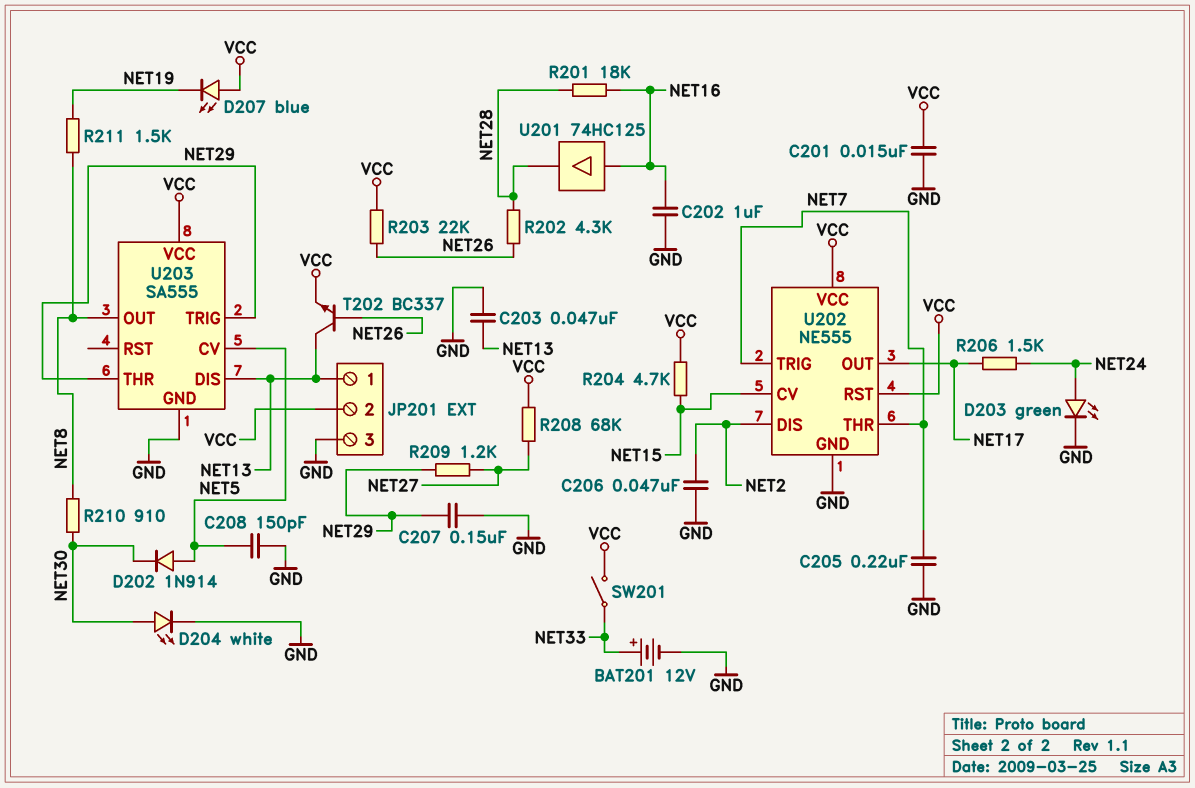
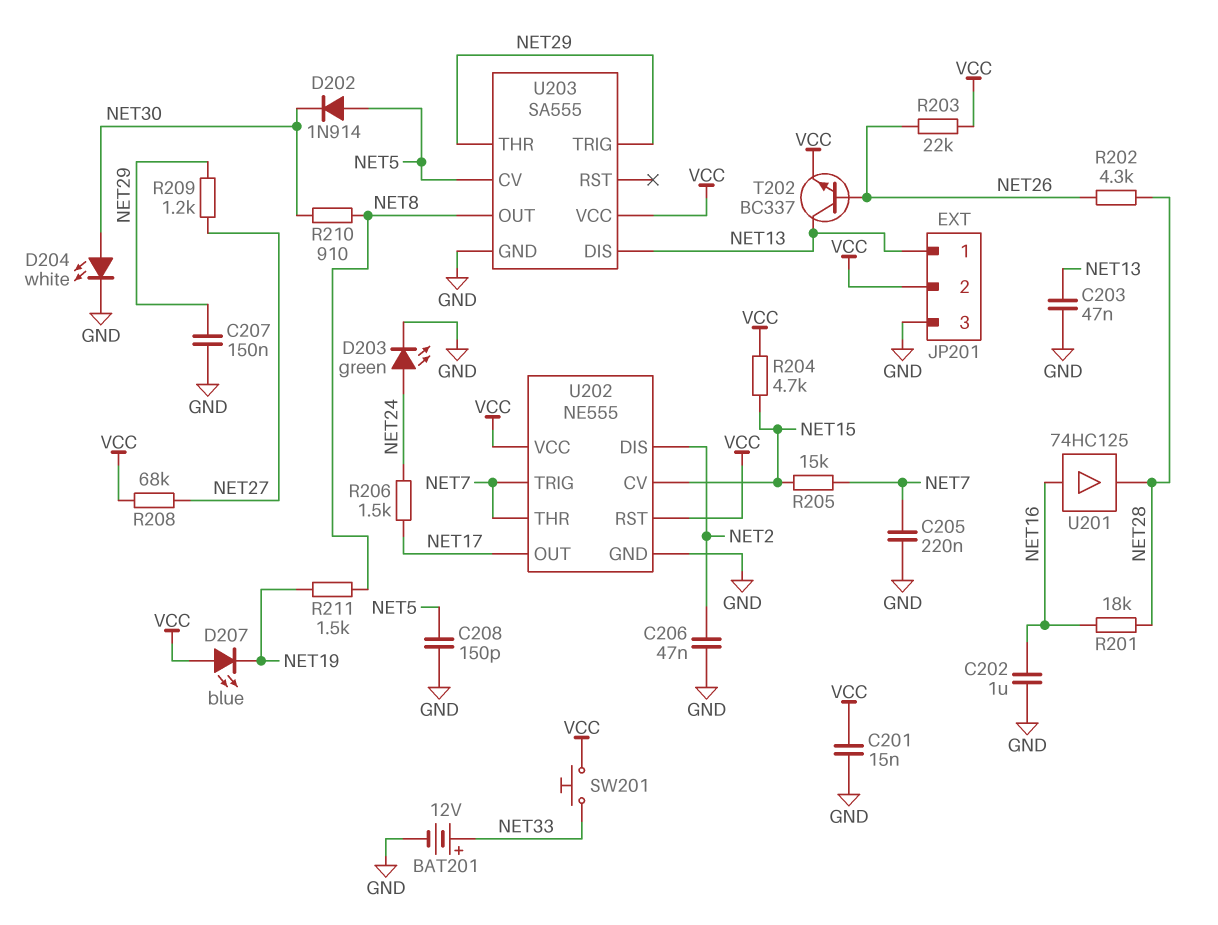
R205: none -> 15k (NET7, NET15)
SW201: switch (NET33, VCC) -> button (NET33, VCC)

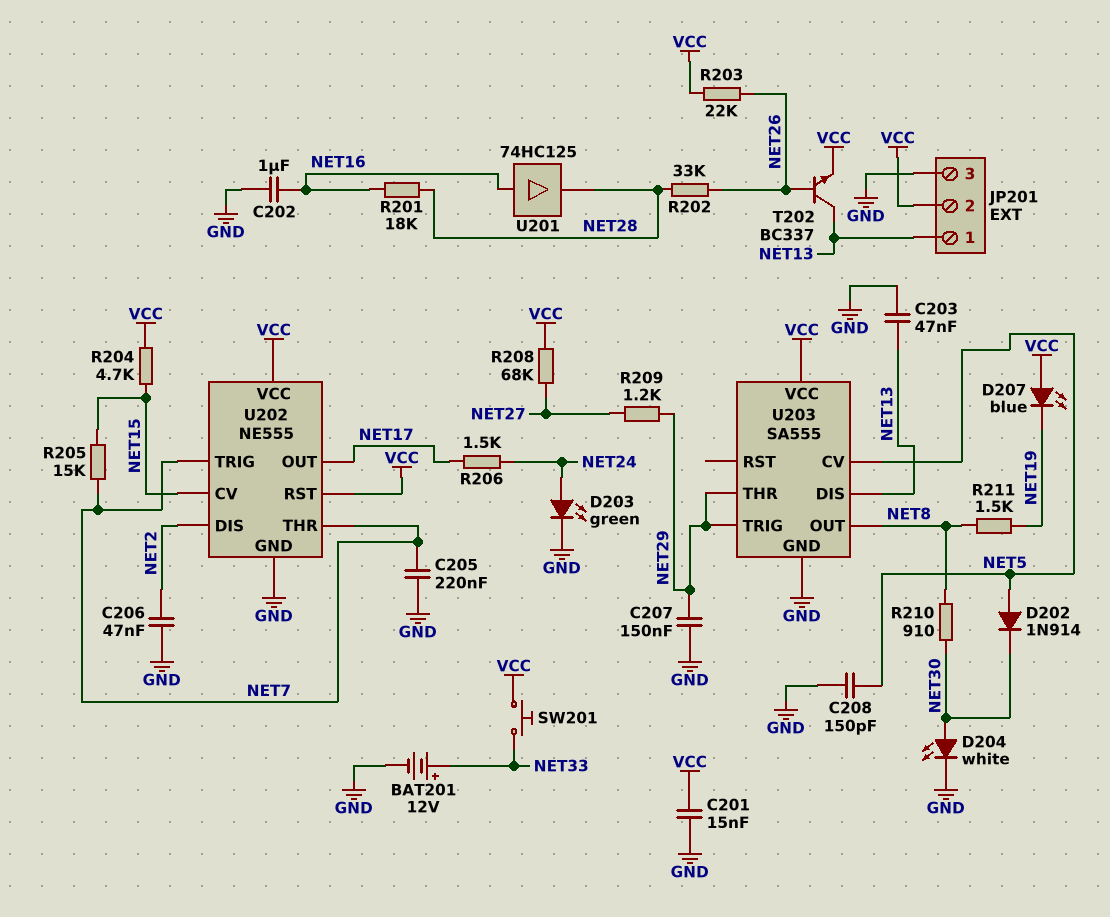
R202: 4.3k (NET26, NET28) -> 33k (NET26, NET28)

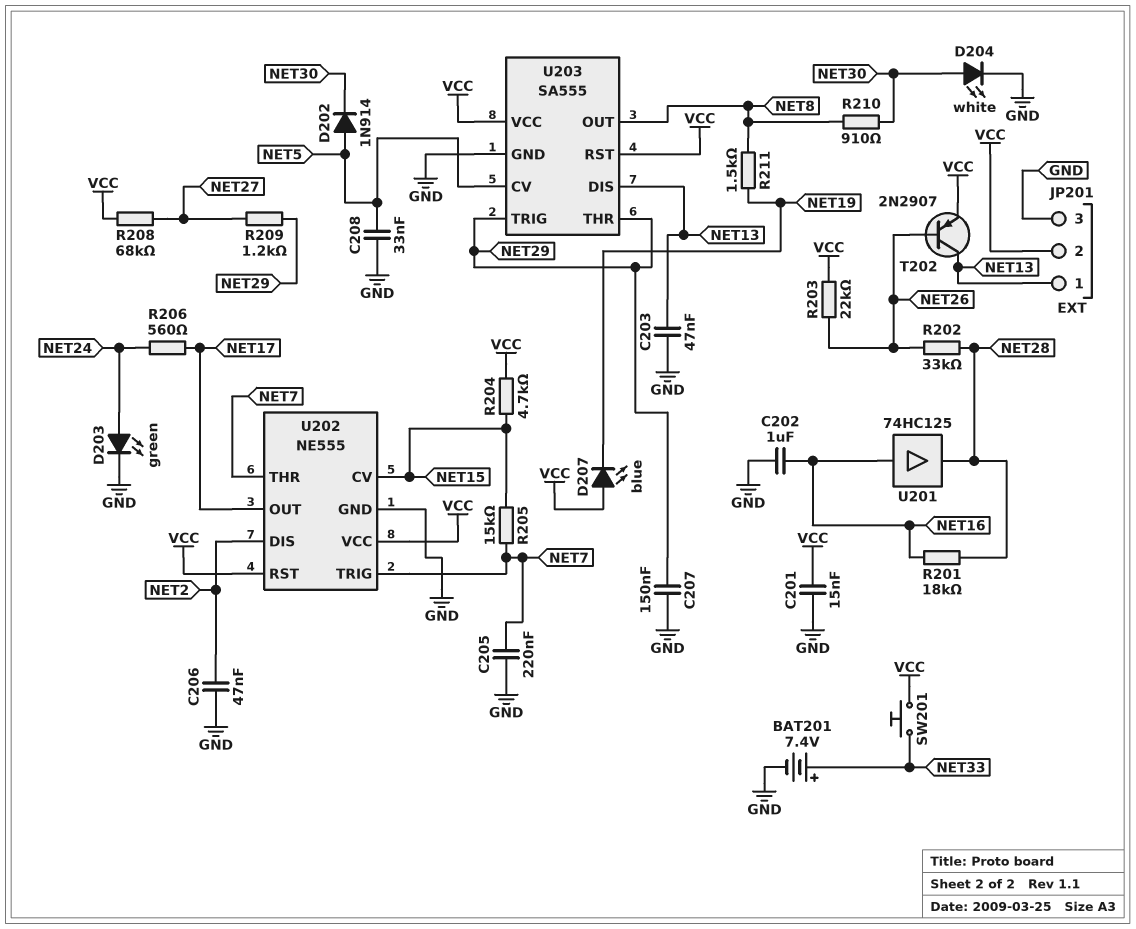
BAT201: 12V (plus NET33, minus GND) -> 7.4V (plus NET33, minus GND)
C208: 150pF (GND, NET5) -> 33nF (GND, NET5)
R206: 1.5k (NET17, NET24) -> 560 (NET17, NET24)
T202: NPN BC337 (B NET26, C NET13, E VCC) -> PNP 2N2907 (B NET26, C NET13, E VCC)
U203 pin RST: none -> VCC

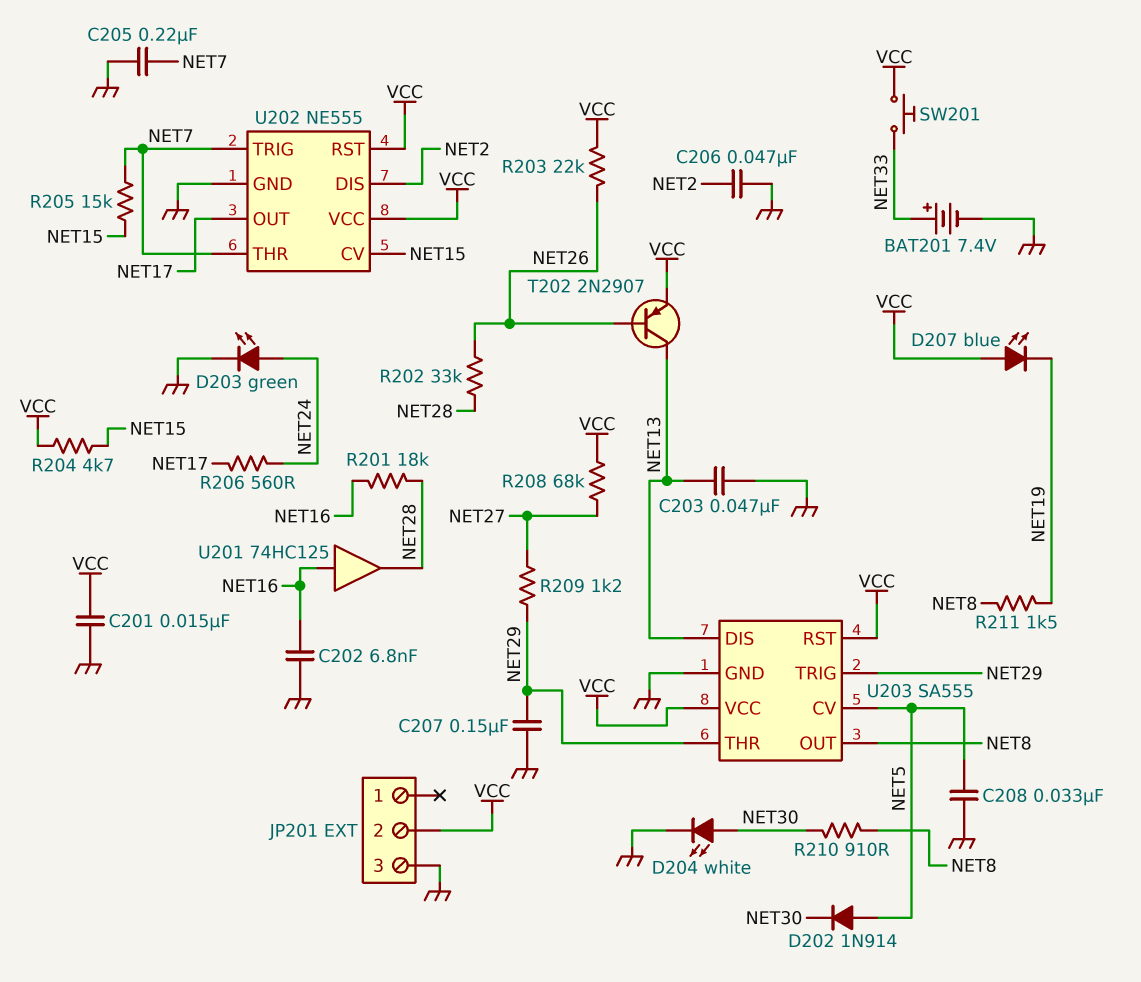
C202: 1uF (GND, NET16) -> 6.8nF (GND, NET16)
JP201 pin 1: NET13 -> none

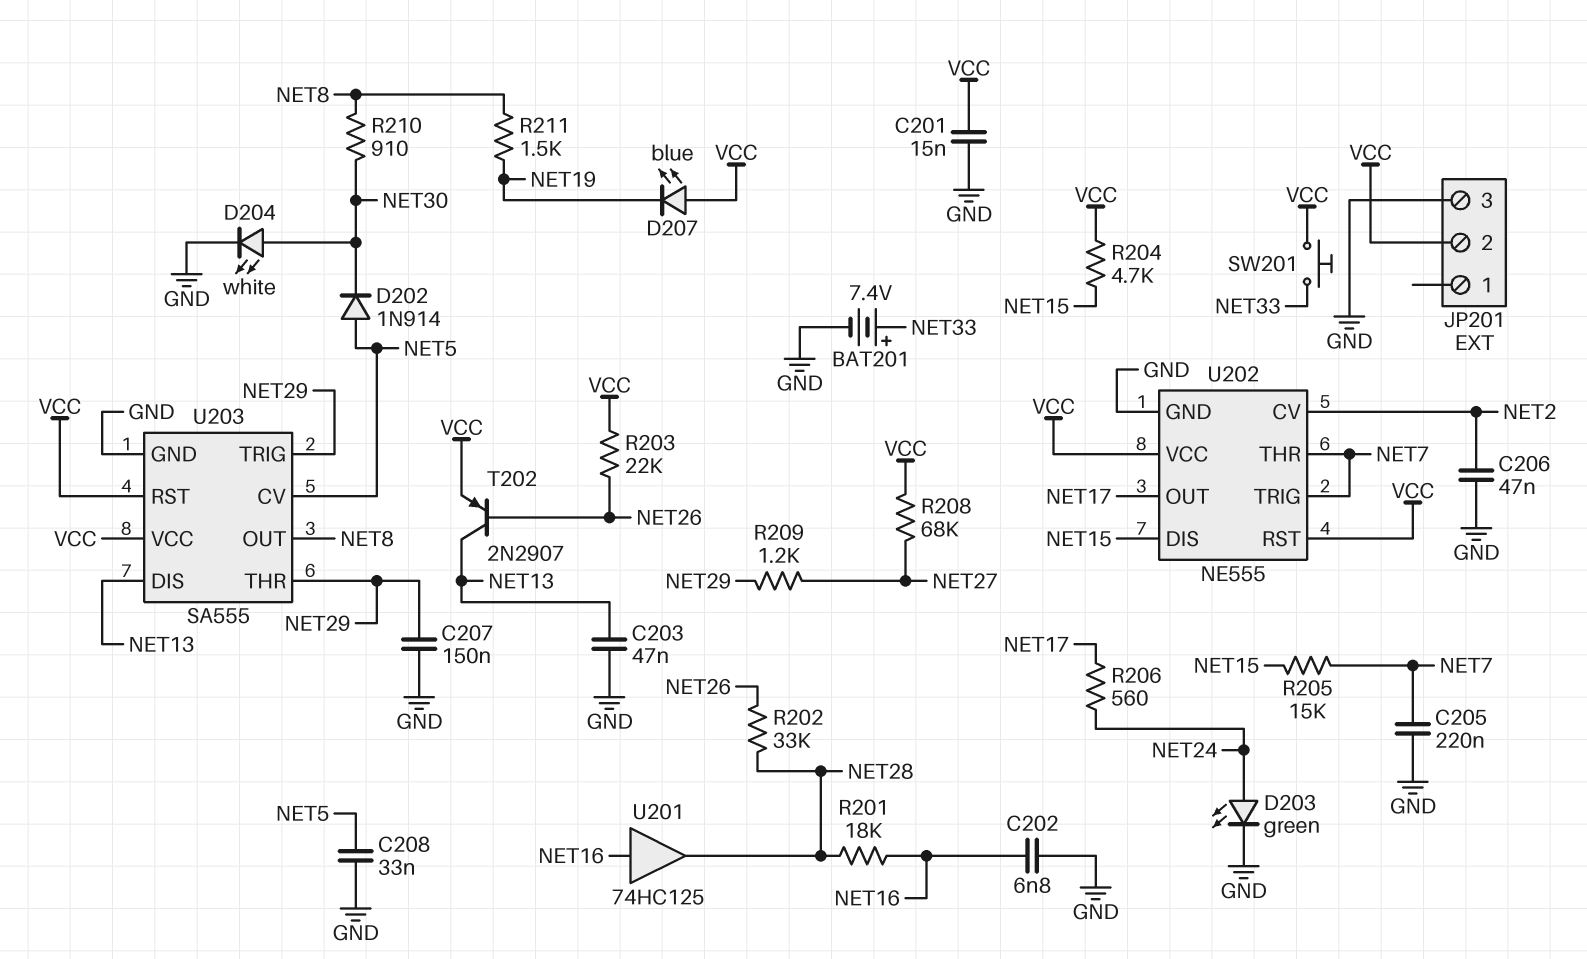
U202 pin CV: NET15 -> NET2
U202 pin DIS: NET2 -> NET15

